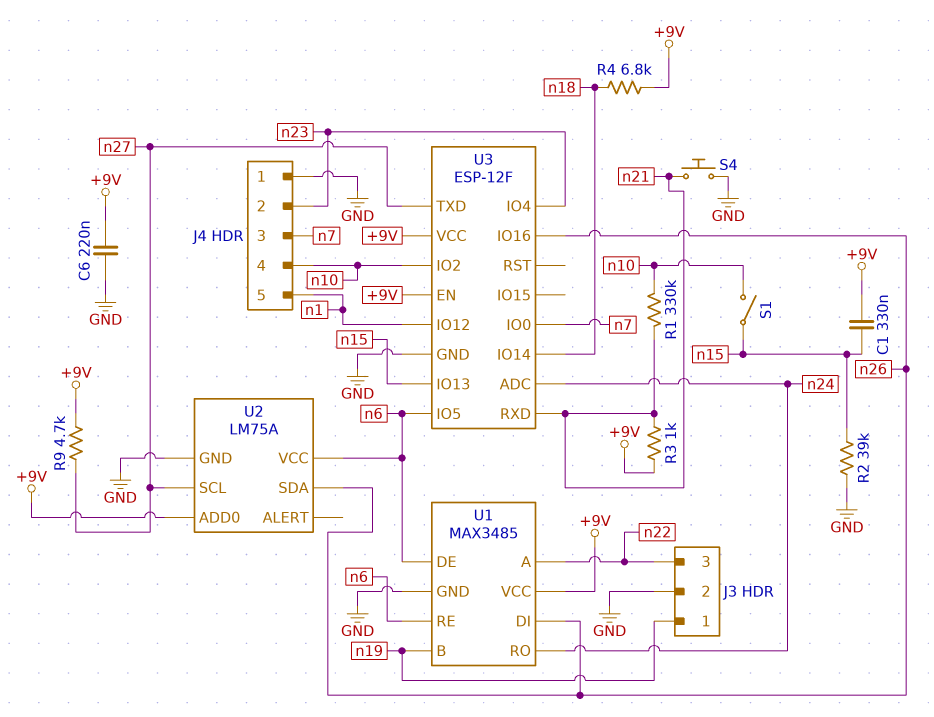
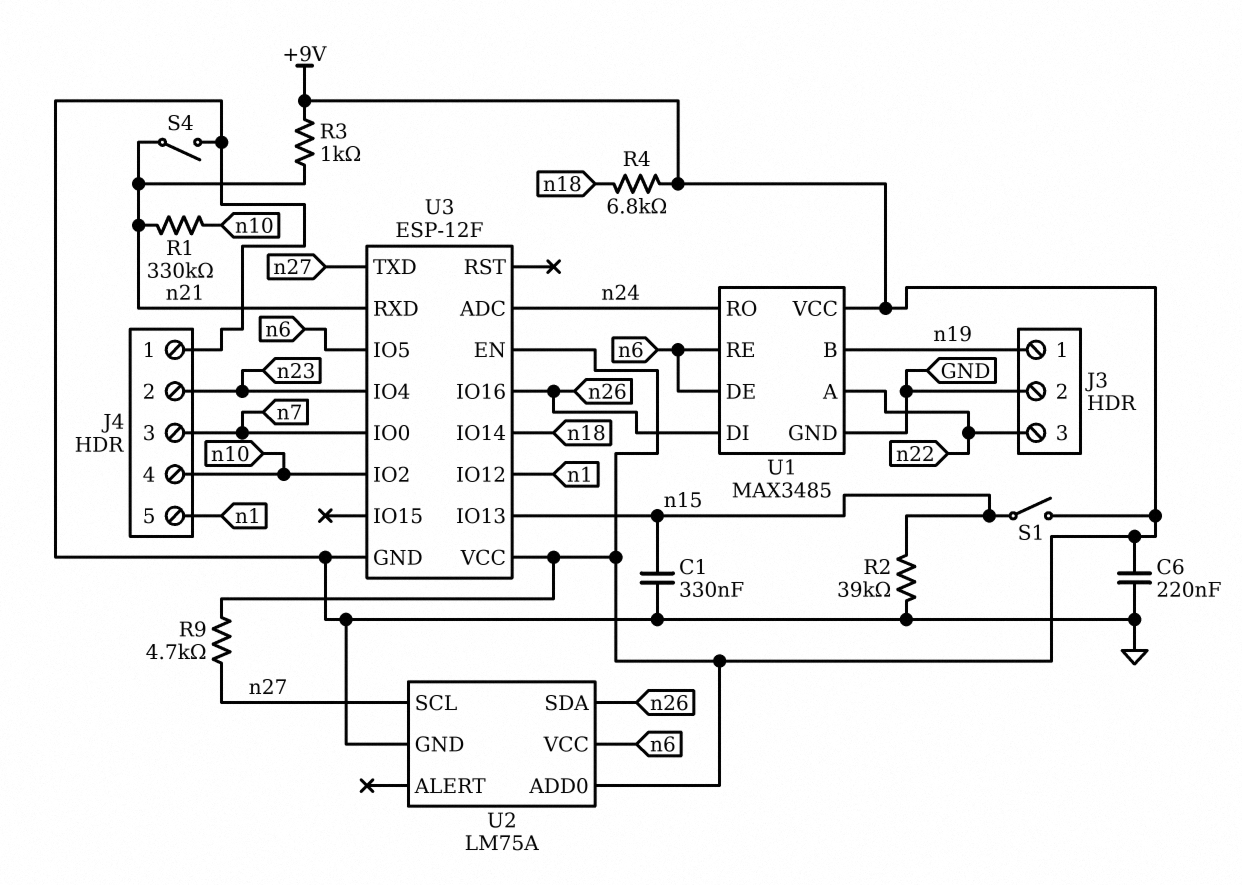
C1: 330nF (+9V, n15) -> 330nF (GND, n15)
S1: switch (n10, n15) -> switch (+9V, n15)
S4: button (GND, n21) -> switch (GND, n21)

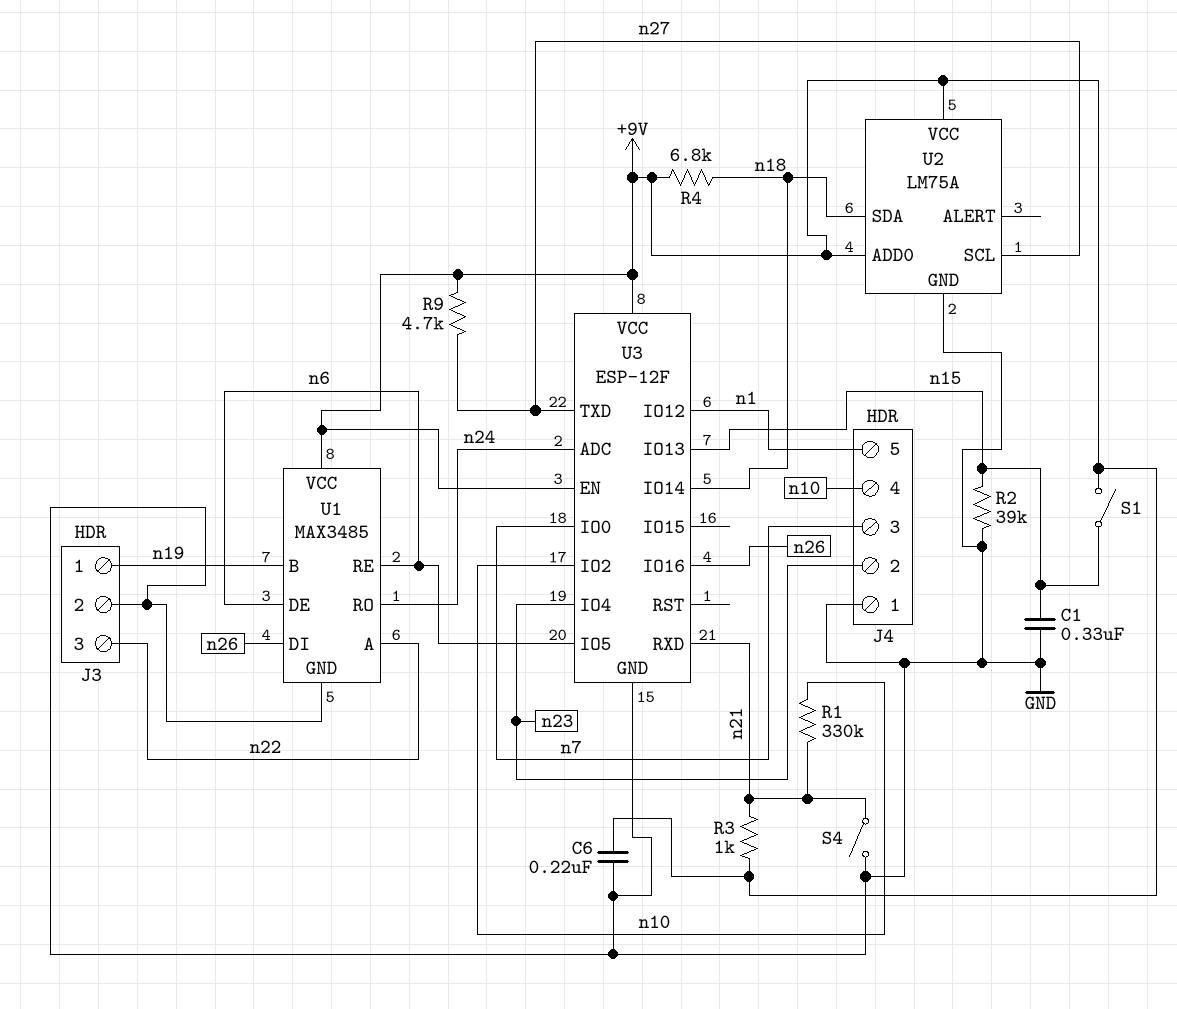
U2 pin SDA: n26 -> n18
U2 pin VCC: n6 -> +9V

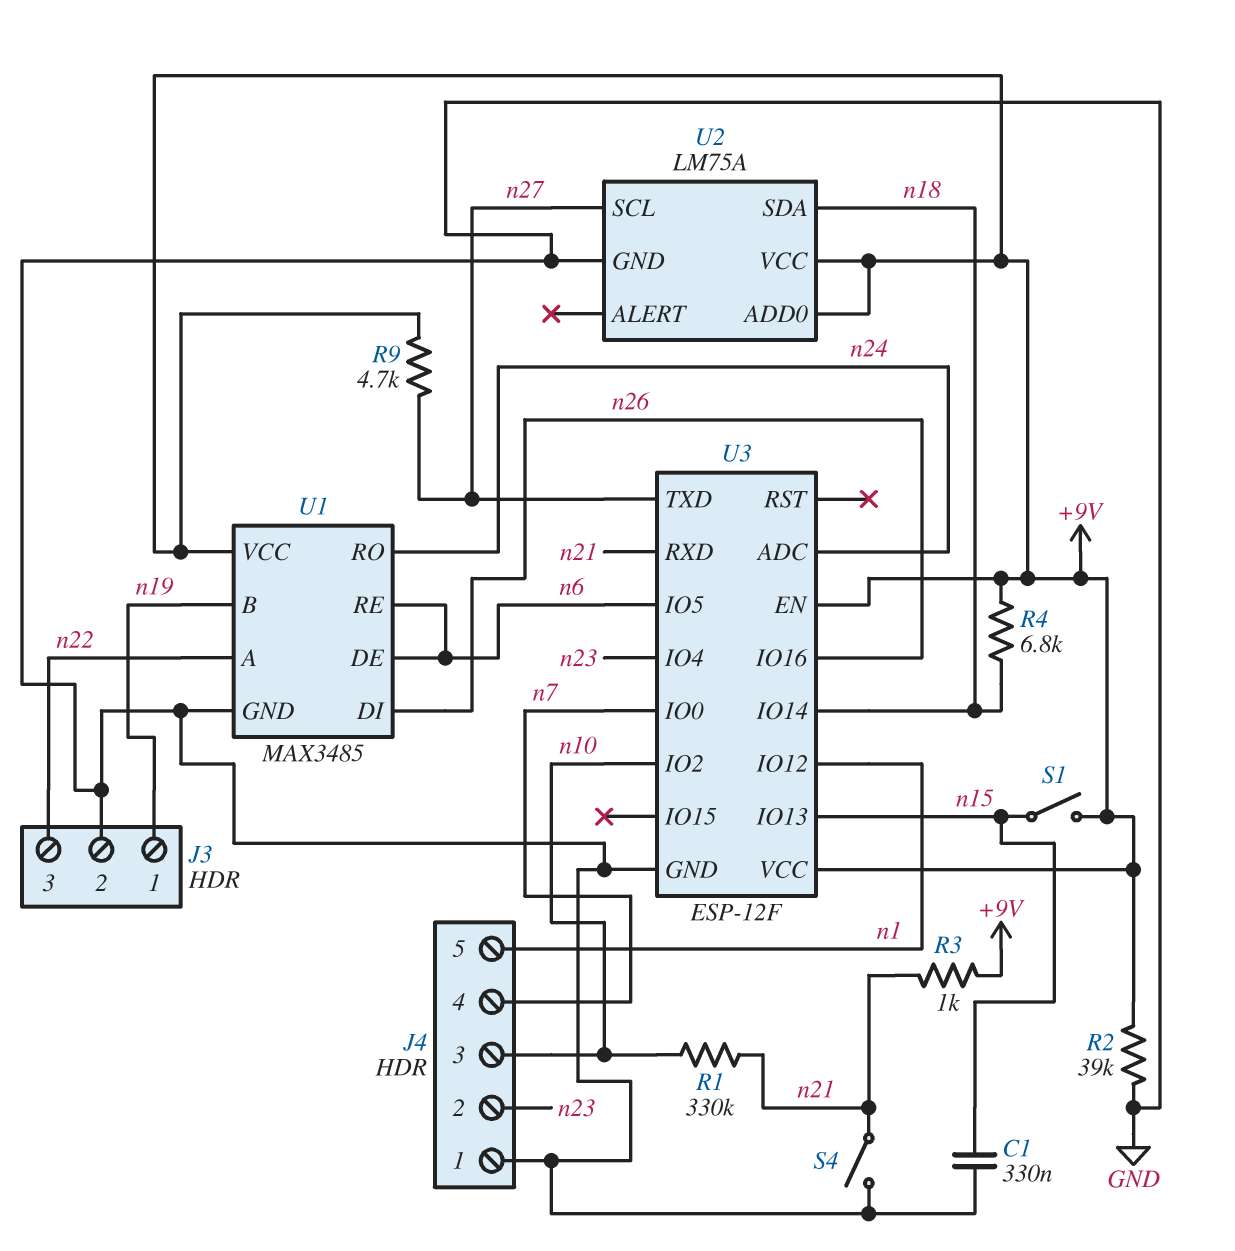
C6: 220nF (+9V, GND) -> none
J4 pin 3: n7 -> n10
J4 pin 4: n10 -> n7
R2: 39k (GND, n15) -> 39k (+9V, GND)

